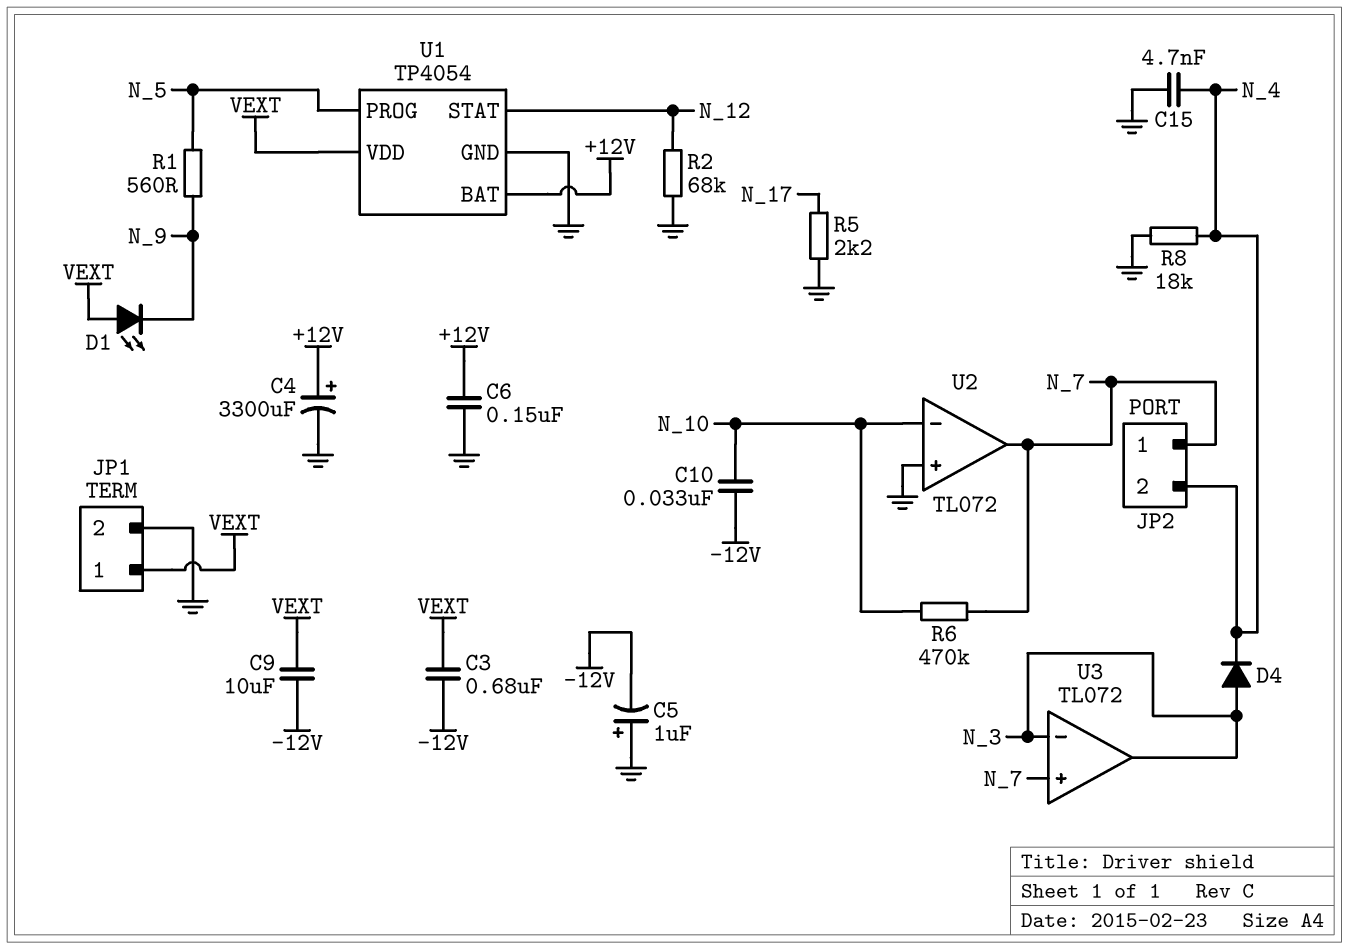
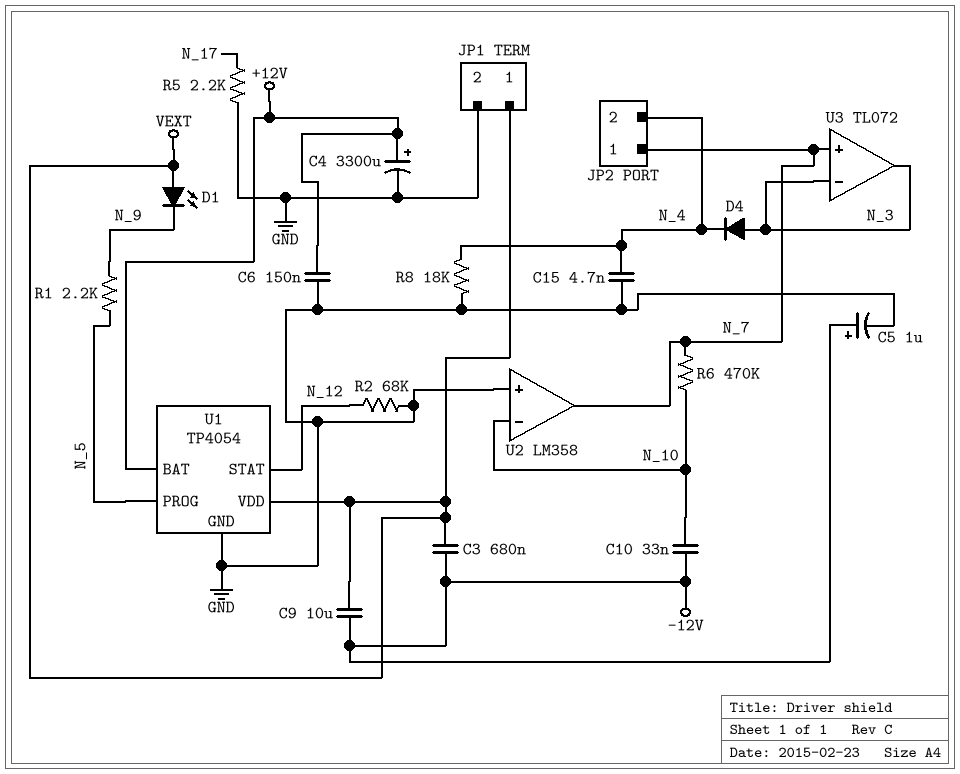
C5: 1uF (plus GND, minus -12V) -> 1uF (plus -12V, minus GND)
R1: 560 (N_5, N_9) -> 2.2k (N_5, N_9)
U2: TL072 -> LM358

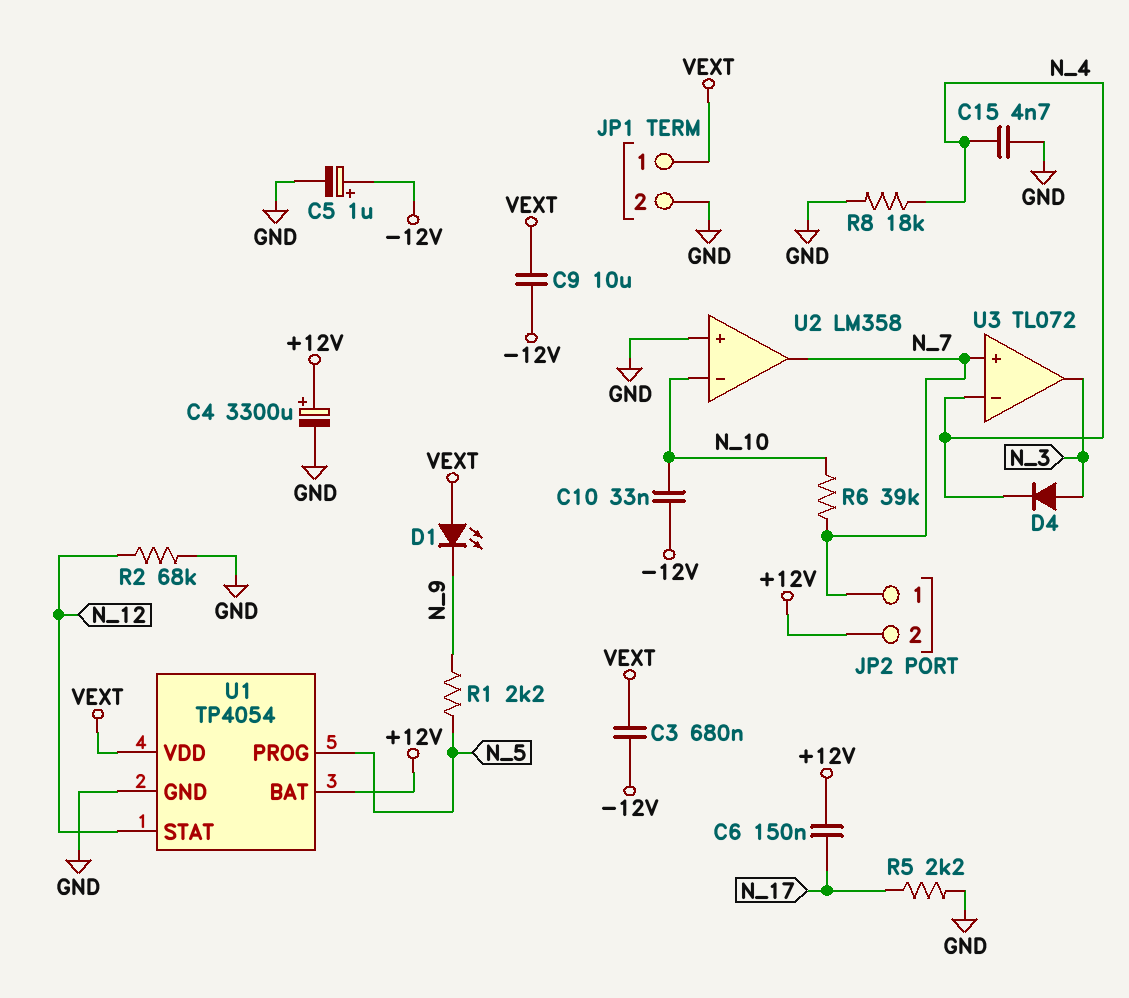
C6: 150nF (+12V, GND) -> 150nF (+12V, N_17)
JP2 pin 2: N_4 -> +12V
R6: 470k (N_7, N_10) -> 39k (N_7, N_10)
U3 pin in-: N_3 -> N_4

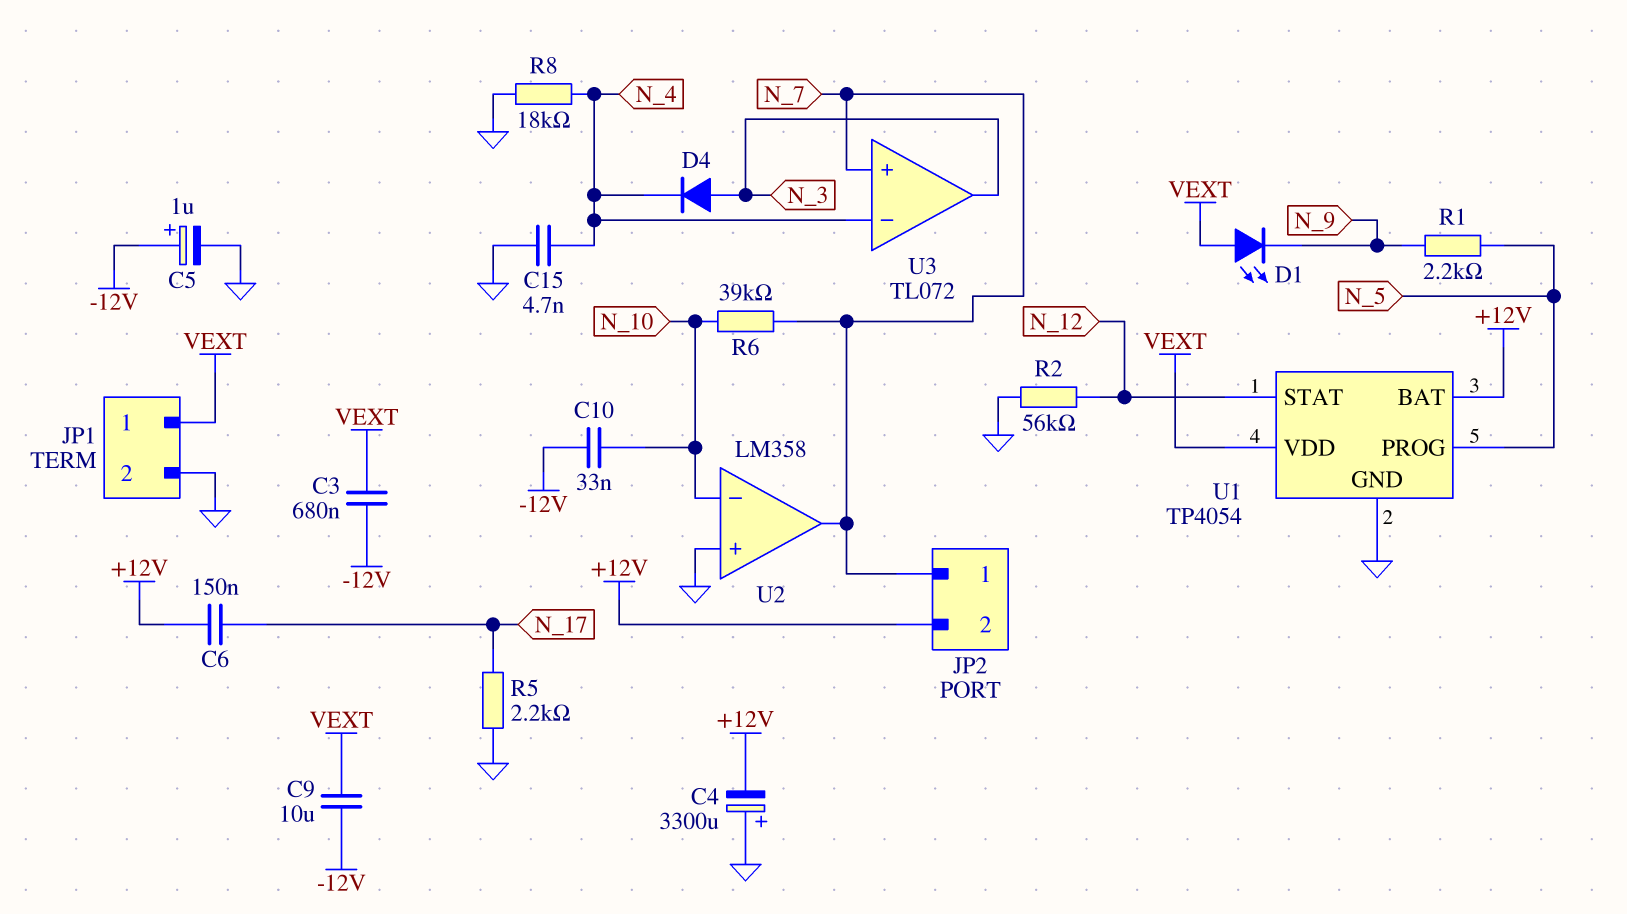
C4: 3300uF (plus +12V, minus GND) -> 3300uF (plus GND, minus +12V)
R2: 68k (GND, N_12) -> 56k (GND, N_12)

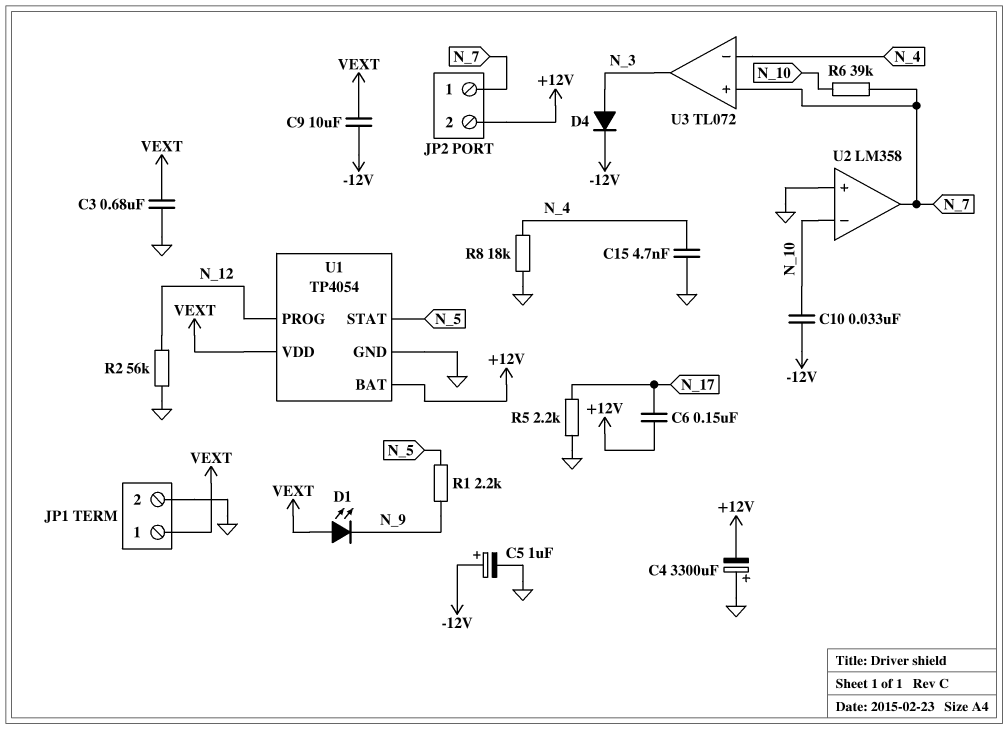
C3: 680nF (-12V, VEXT) -> 680nF (GND, VEXT)
D4: diode (A N_3, K N_4) -> diode (A N_3, K -12V)
U1 pin PROG: N_5 -> N_12
U1 pin STAT: N_12 -> N_5

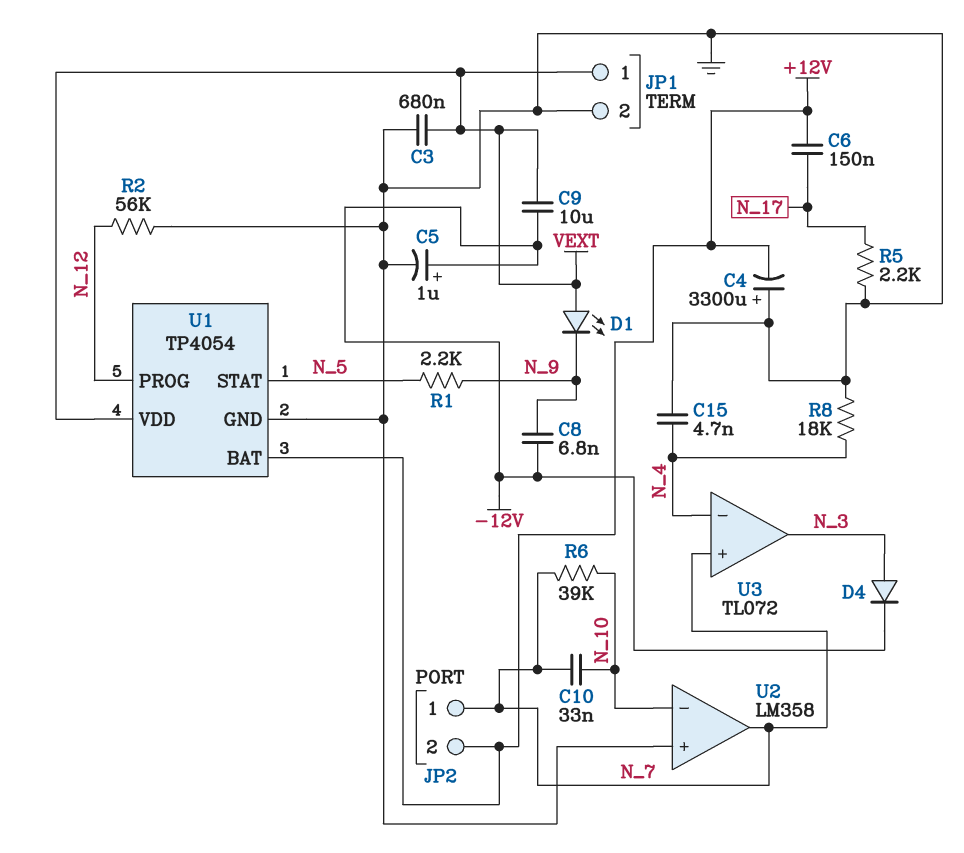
C8: none -> 6.8nF (-12V, N_9)
C10: 33nF (-12V, N_10) -> 33nF (N_7, N_10)

